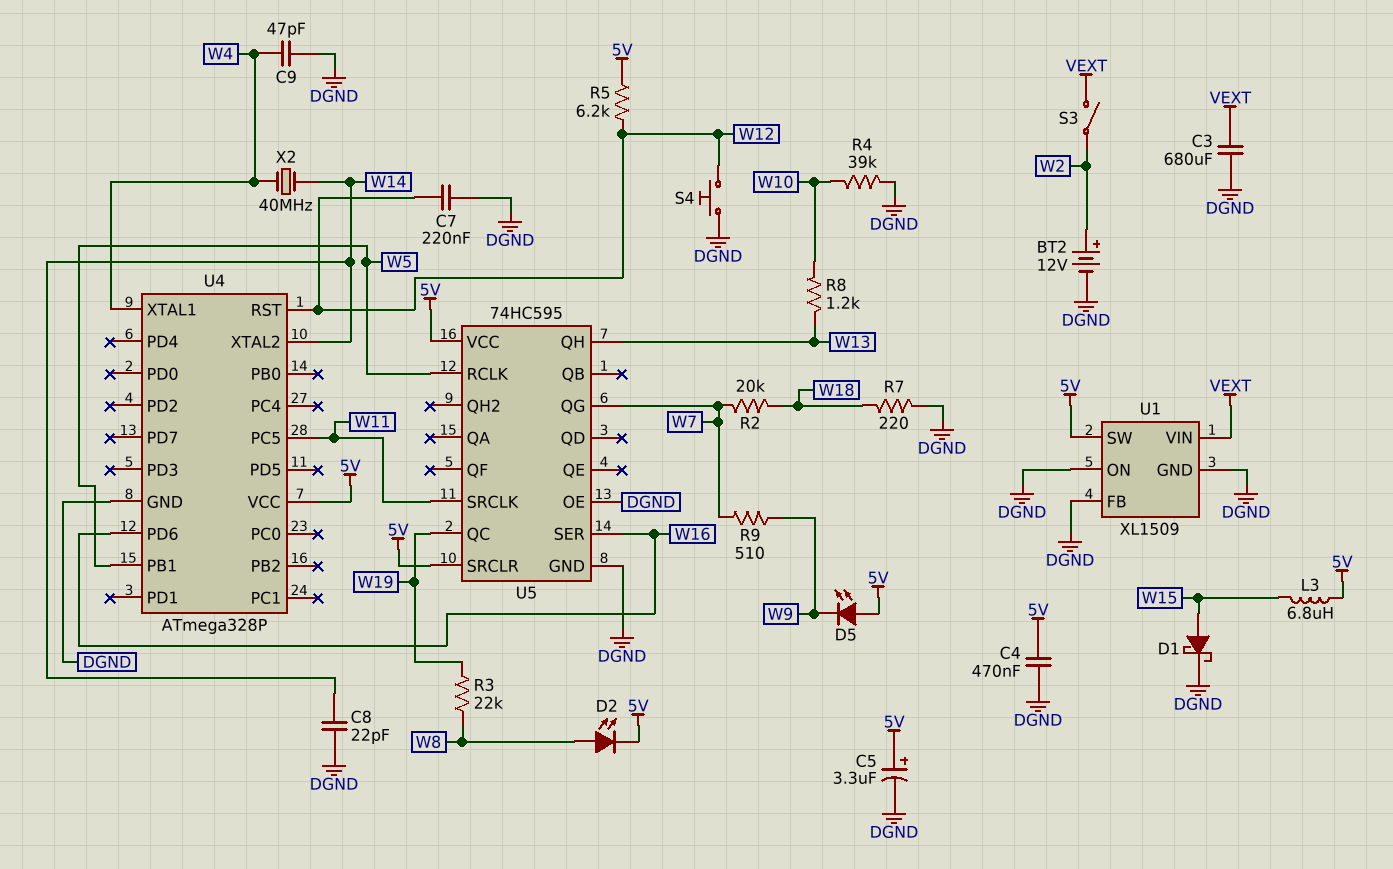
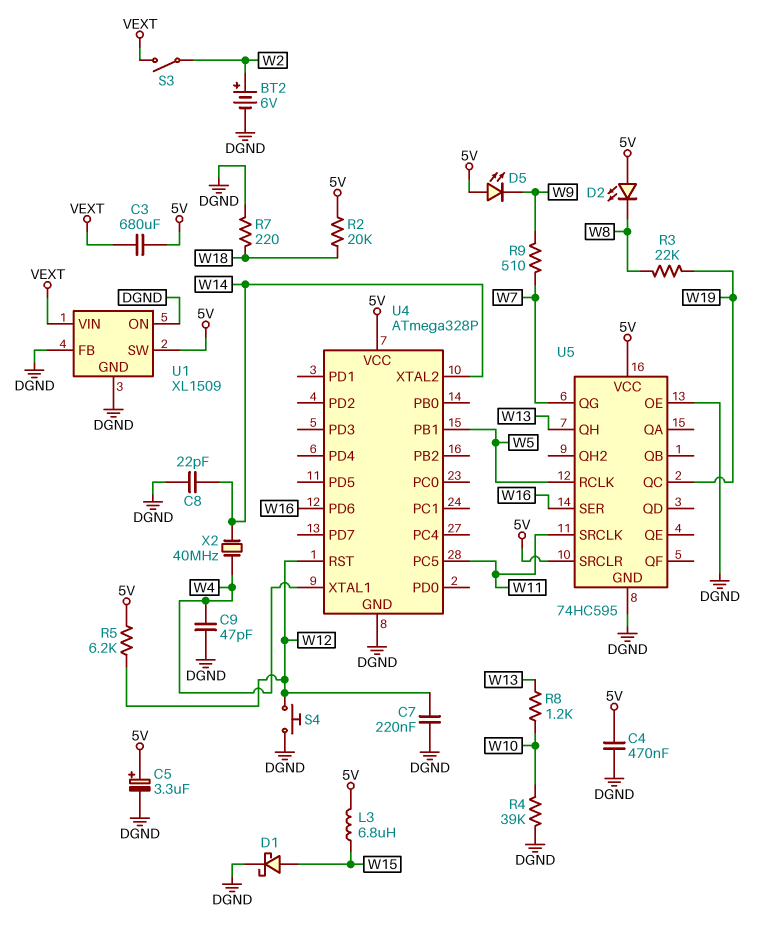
BT2: 12V (plus W2, minus DGND) -> 6V (plus W2, minus DGND)
C3: 680uF (DGND, VEXT) -> 680uF (5V, VEXT)
D2: LED (A W8, K 5V) -> LED (A 5V, K W8)
R2: 20k (W7, W18) -> 20k (5V, W18)

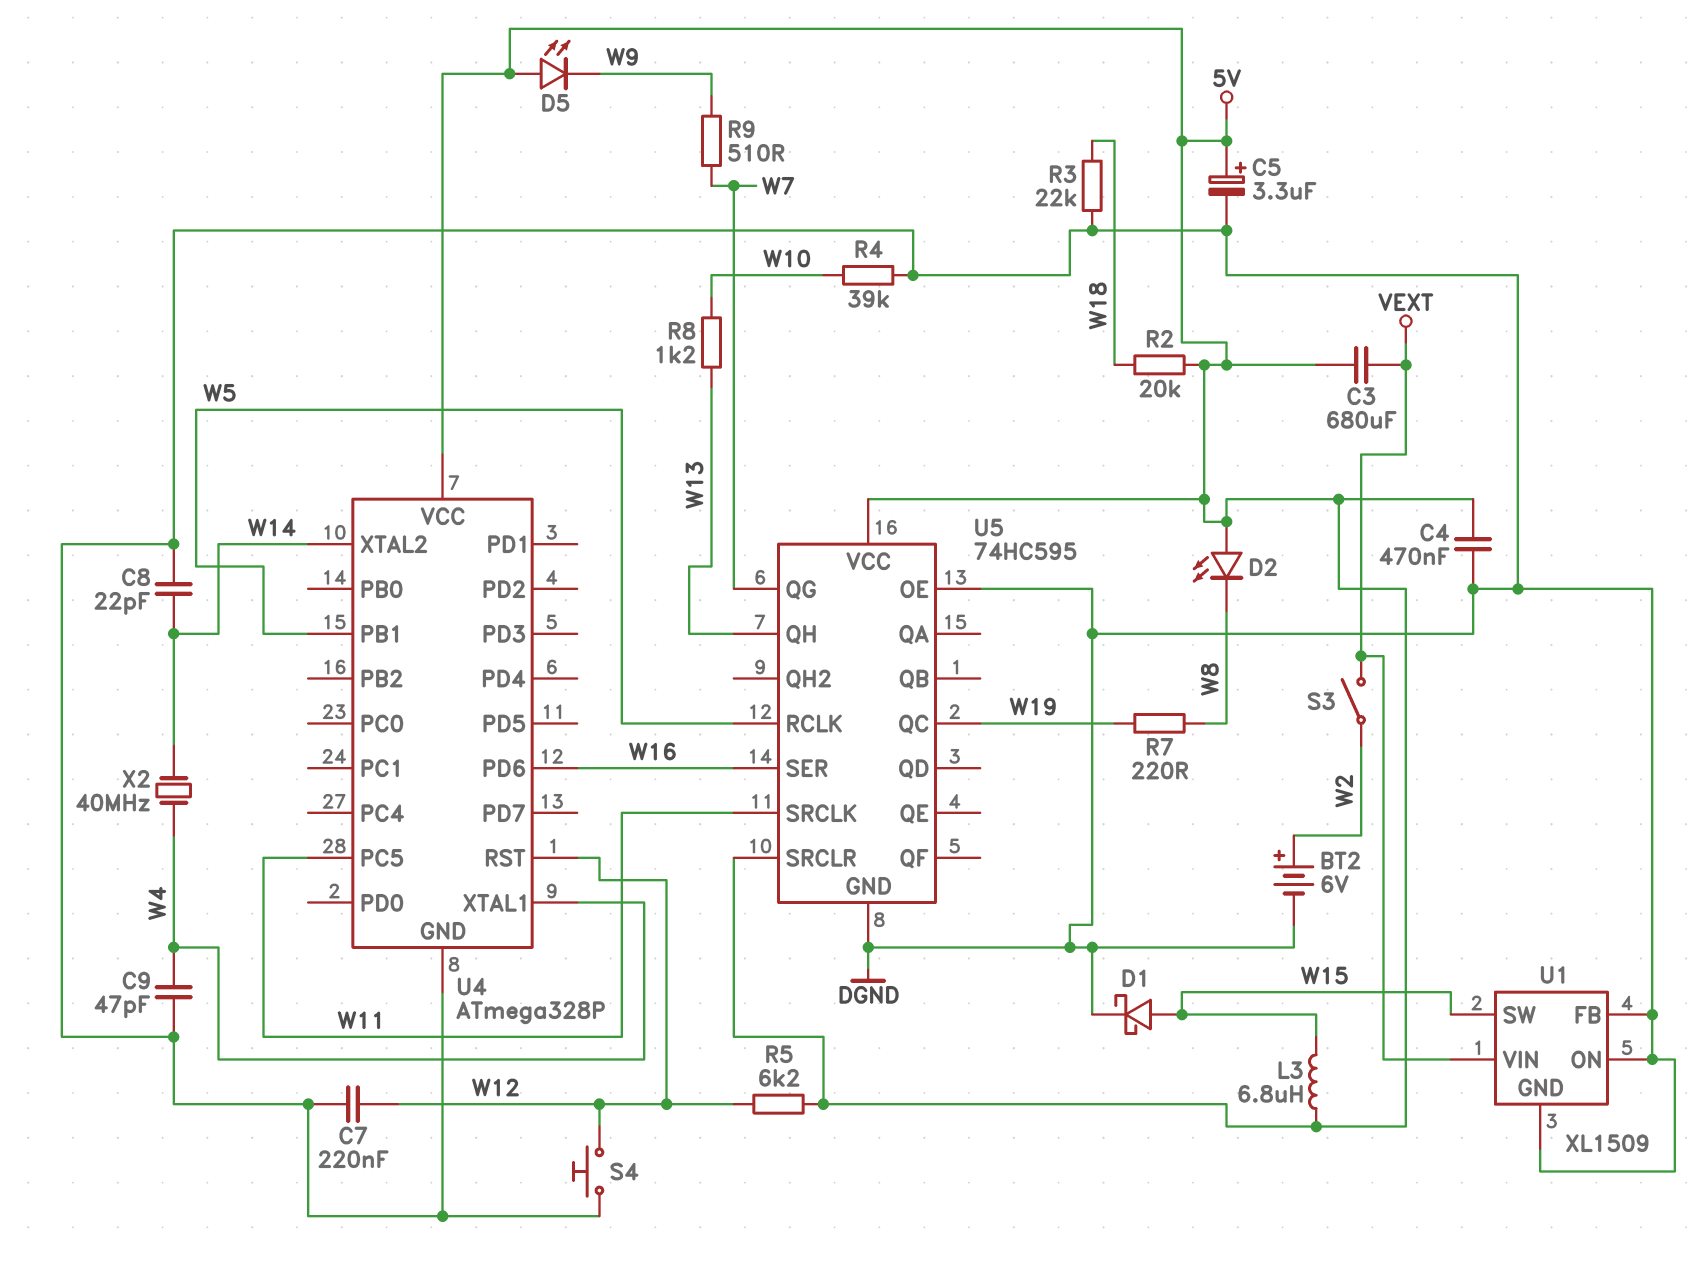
R3: 22k (W8, W19) -> 22k (DGND, W18)
R7: 220 (DGND, W18) -> 220 (W8, W19)
U1 pin SW: 5V -> W15

